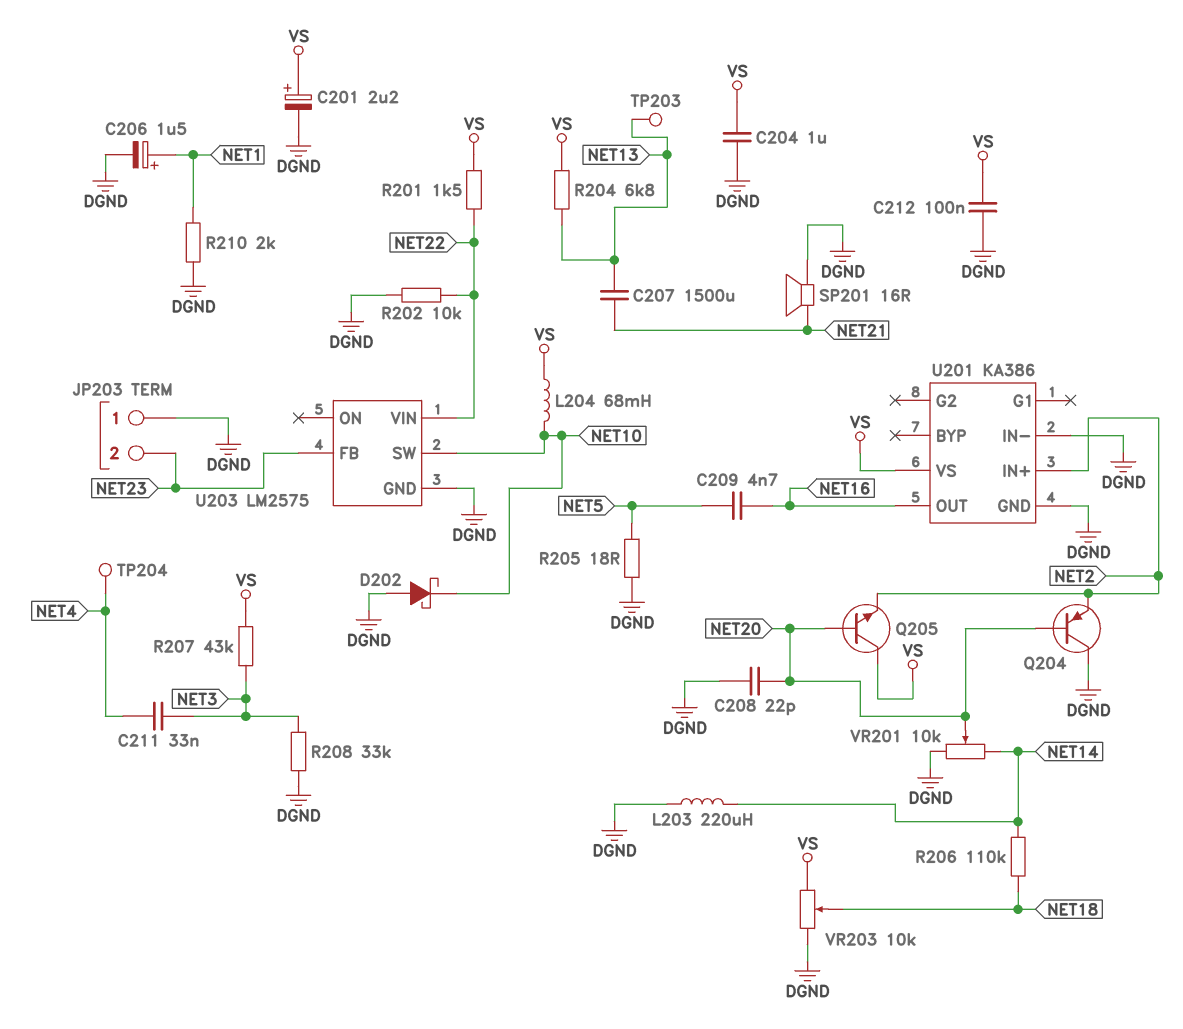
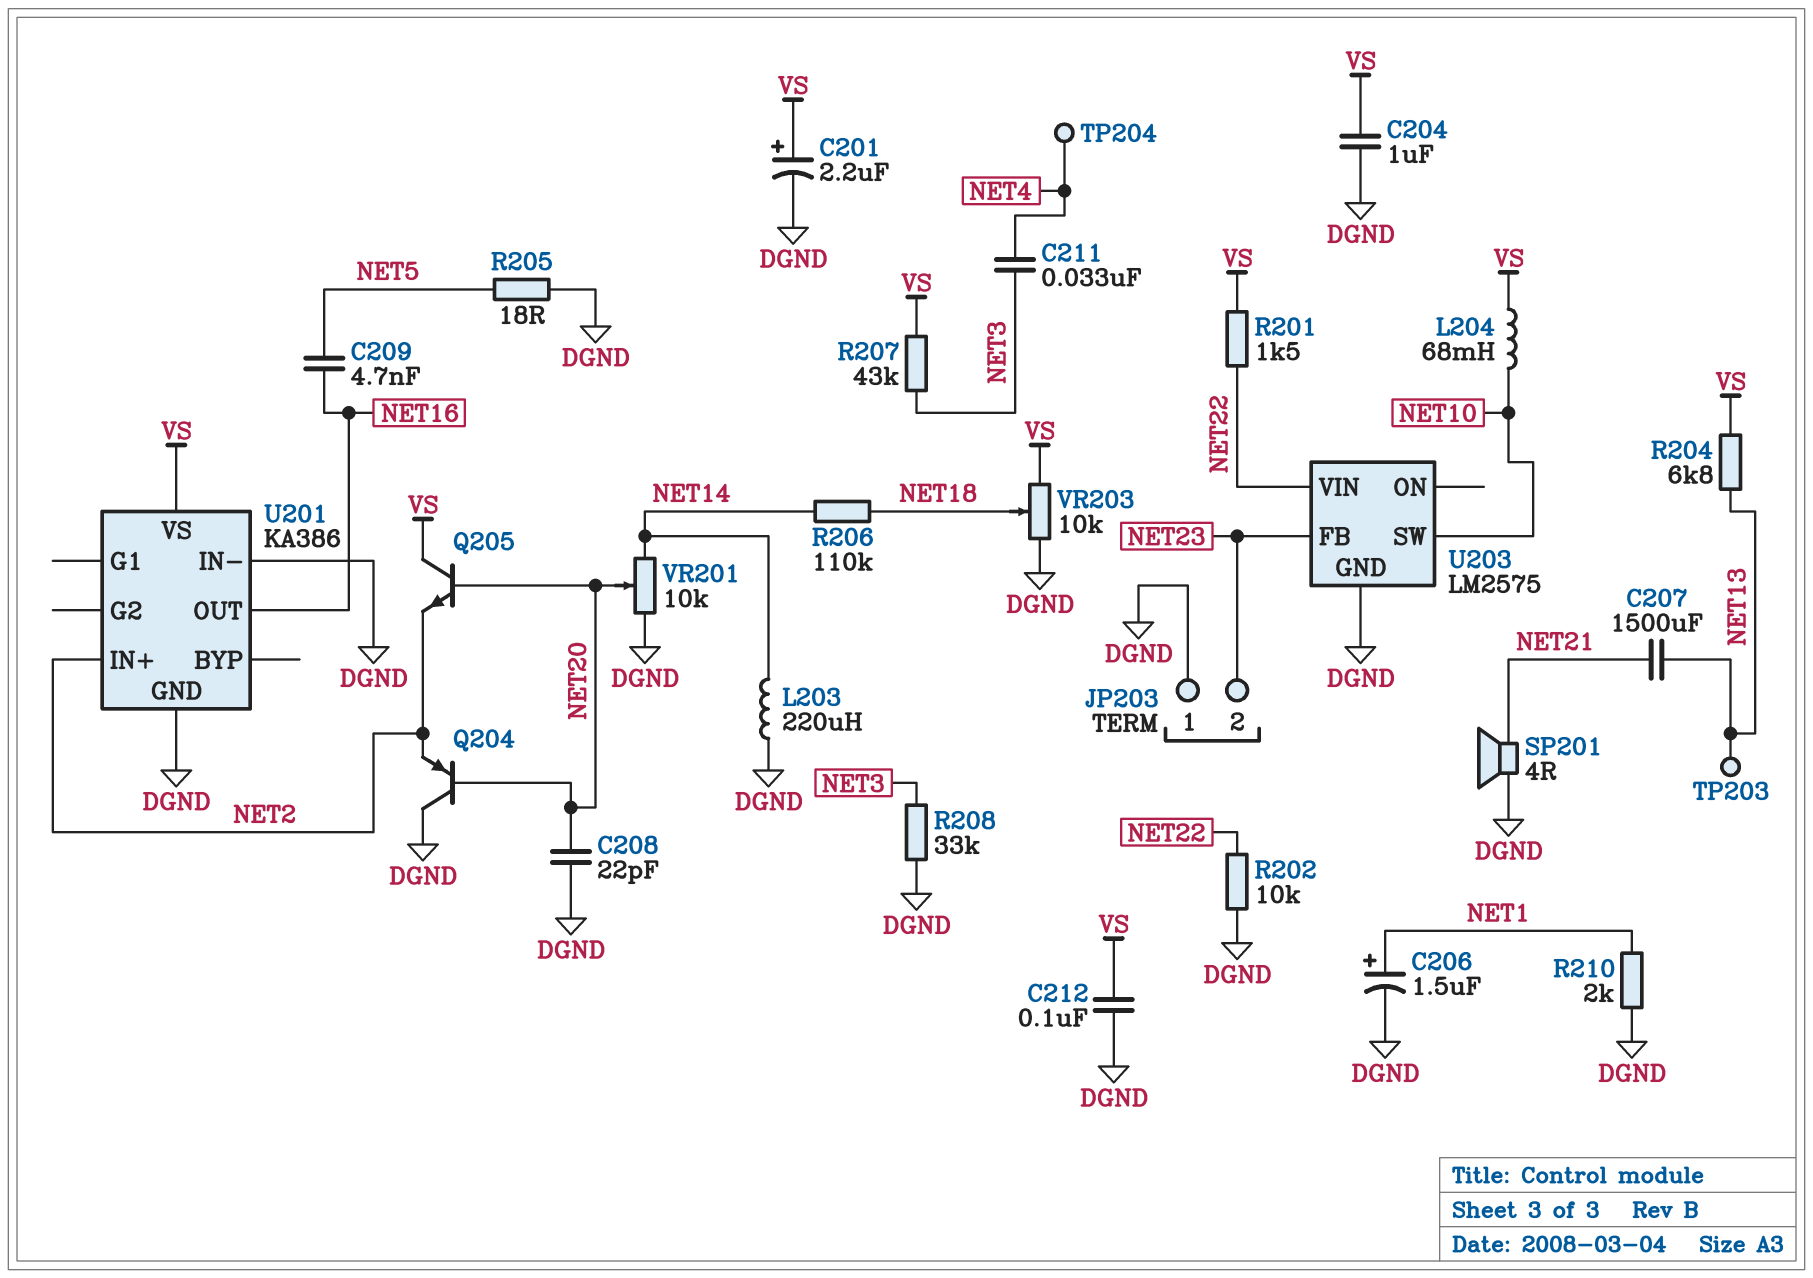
D202: schottky (A DGND, K NET10) -> none
SP201: speaker 16R (DGND, NET21) -> speaker 4R (DGND, NET21)

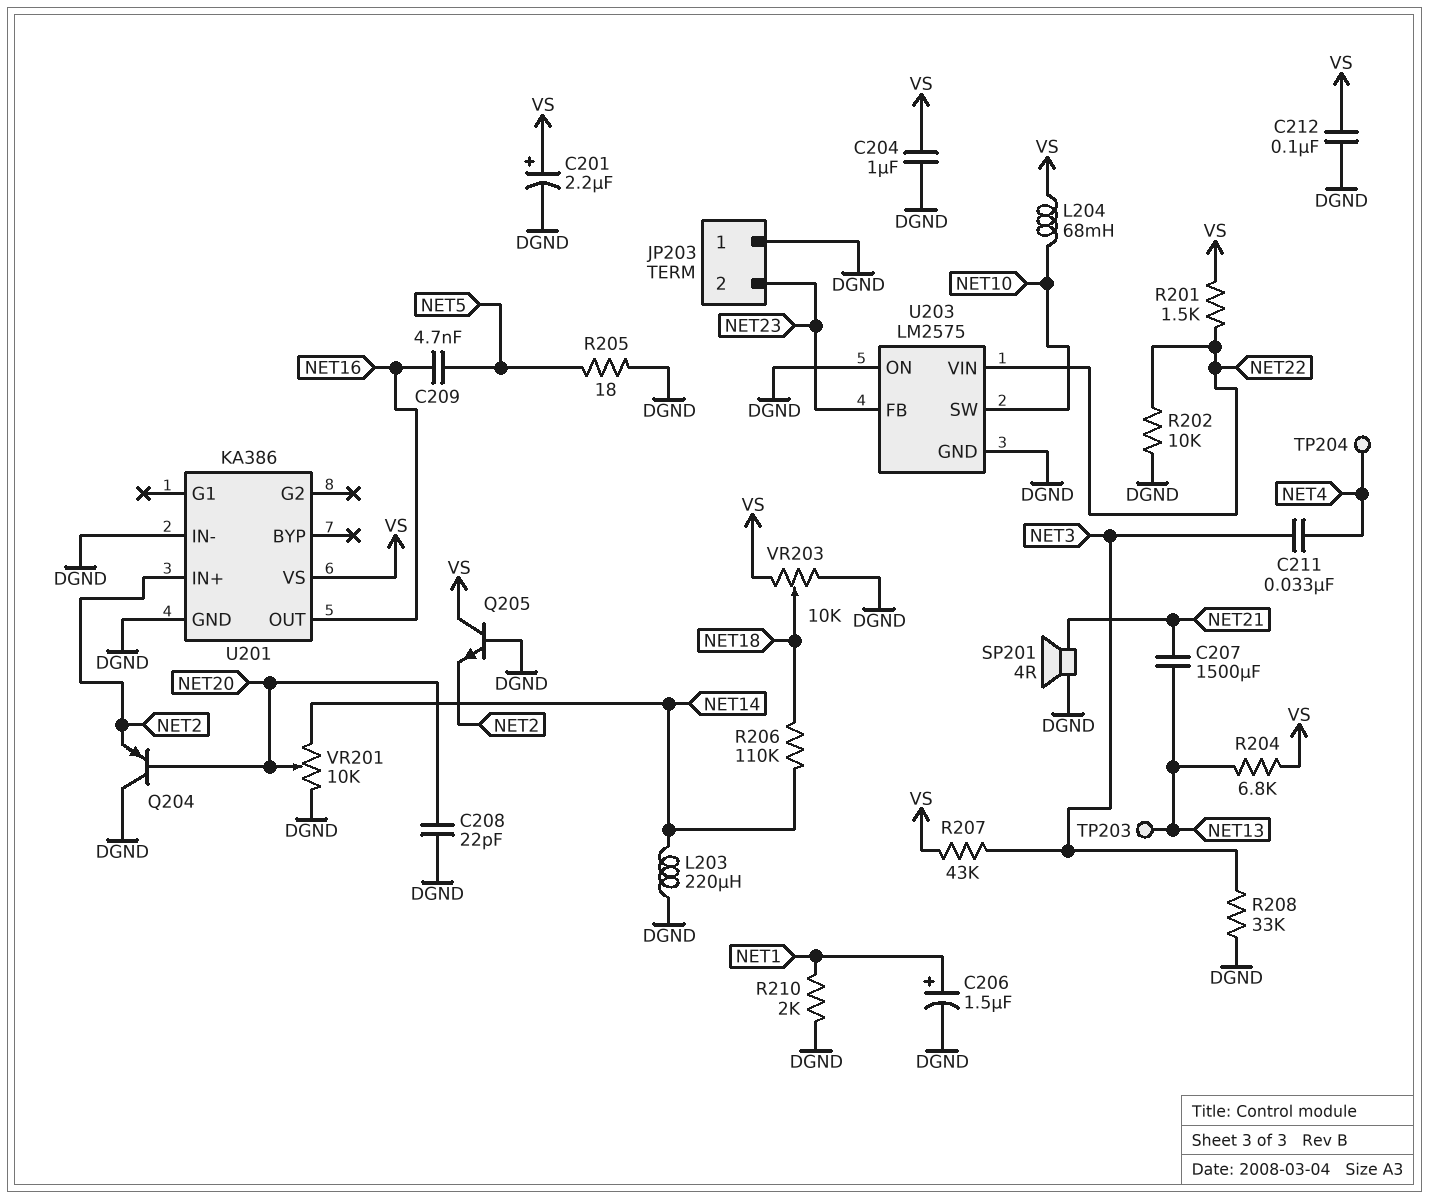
Q205: NPN (B NET20, C VS, E NET2) -> NPN (B DGND, C VS, E NET2)
U203 pin ON: none -> DGND

